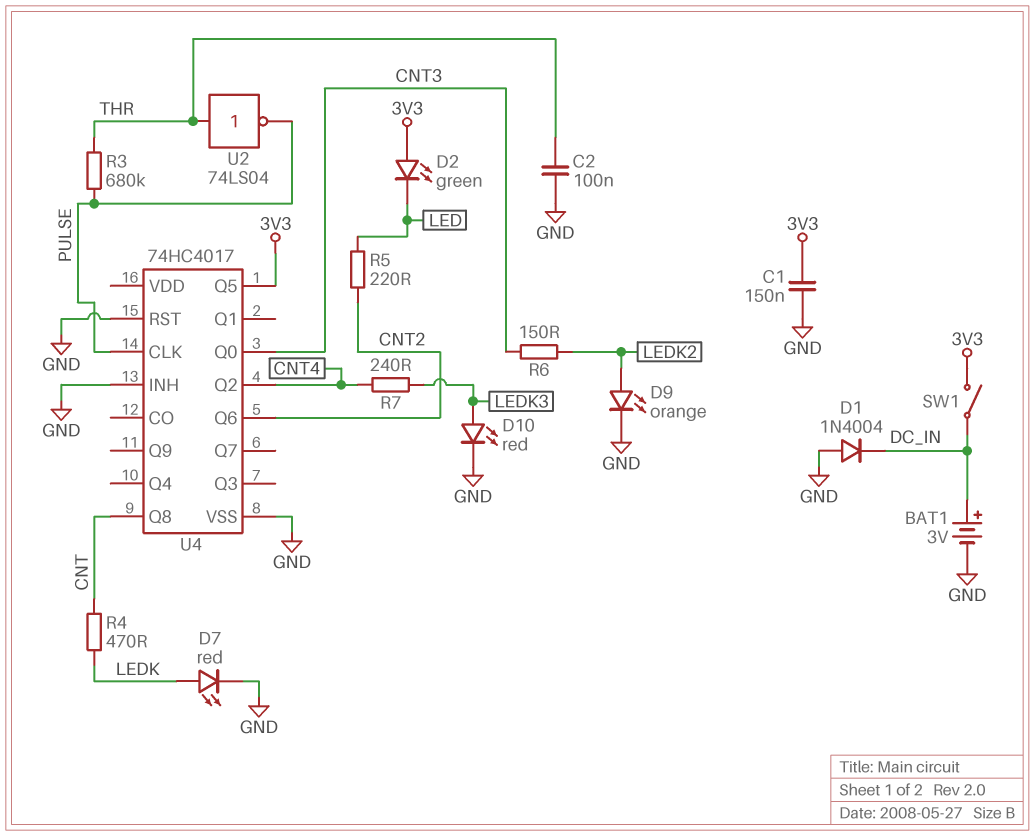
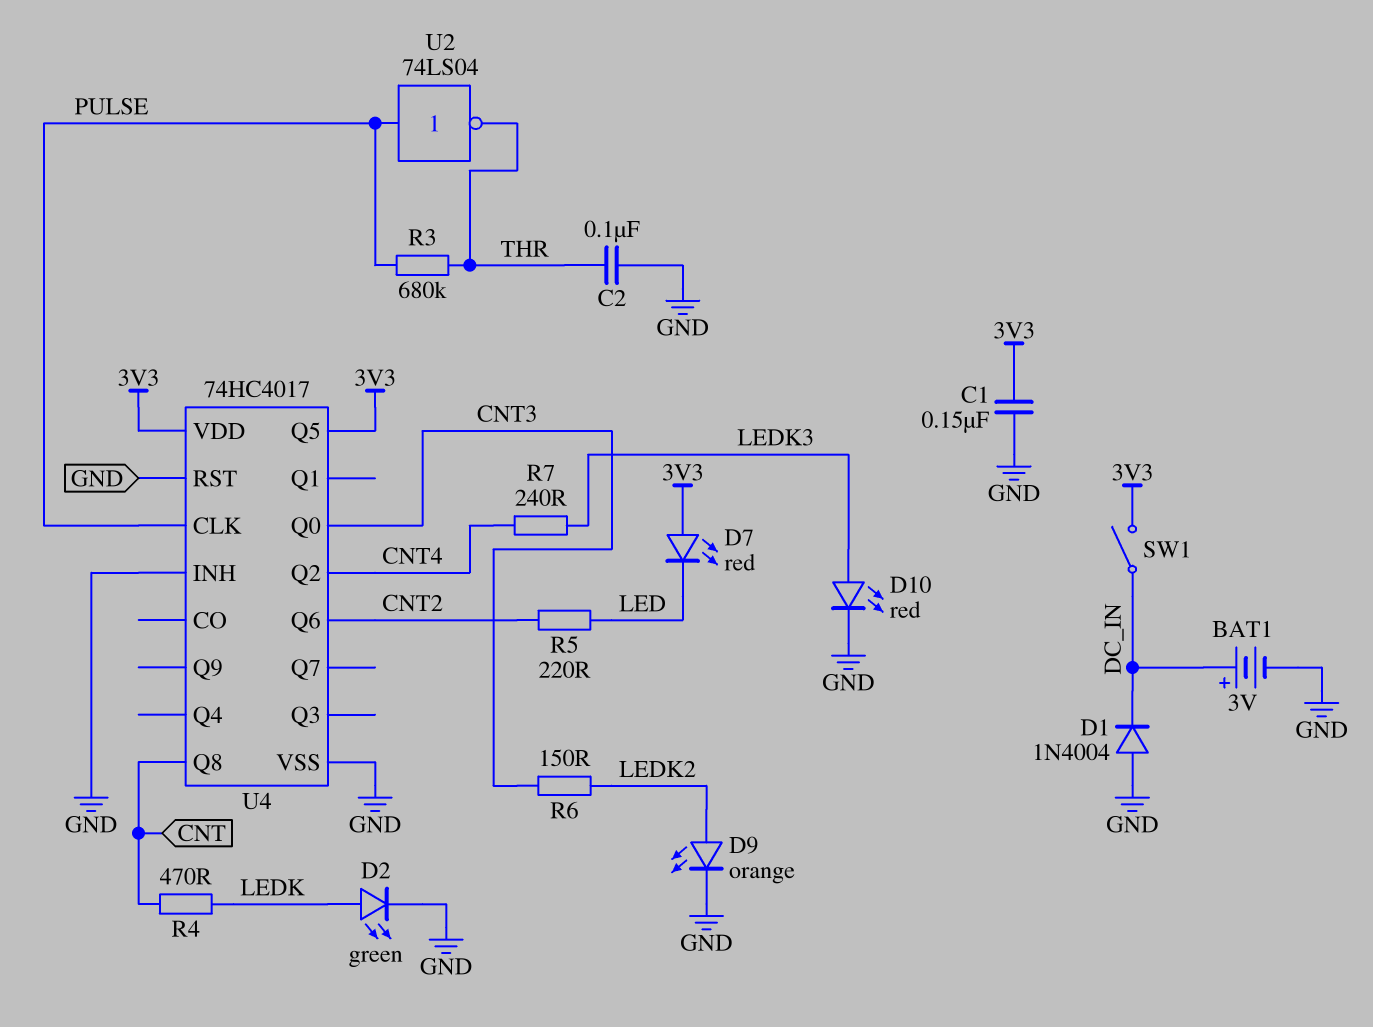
D2: LED green (A 3V3, K LED) -> LED green (A LEDK, K GND)
D7: LED red (A LEDK, K GND) -> LED red (A 3V3, K LED)
U2: NOT 74LS04 (in THR, out PULSE) -> NOT 74LS04 (in PULSE, out THR)
U4 pin VDD: none -> 3V3

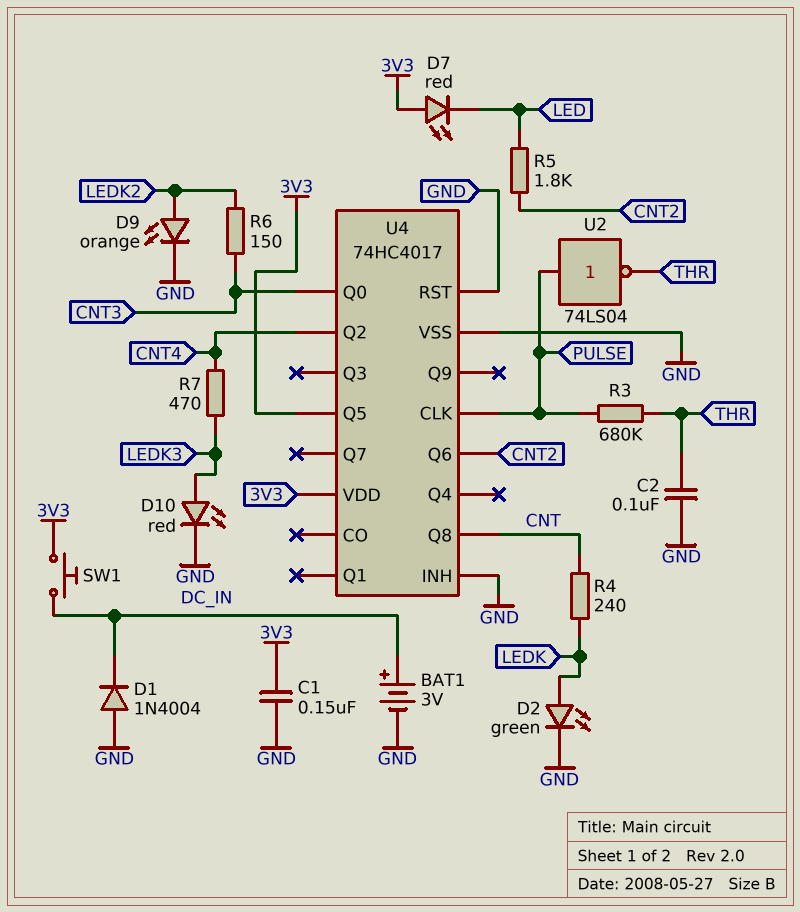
R4: 470 (CNT, LEDK) -> 240 (CNT, LEDK)
R5: 220 (CNT2, LED) -> 1.8k (CNT2, LED)
R7: 240 (CNT4, LEDK3) -> 470 (CNT4, LEDK3)
SW1: switch (3V3, DC_IN) -> button (3V3, DC_IN)

